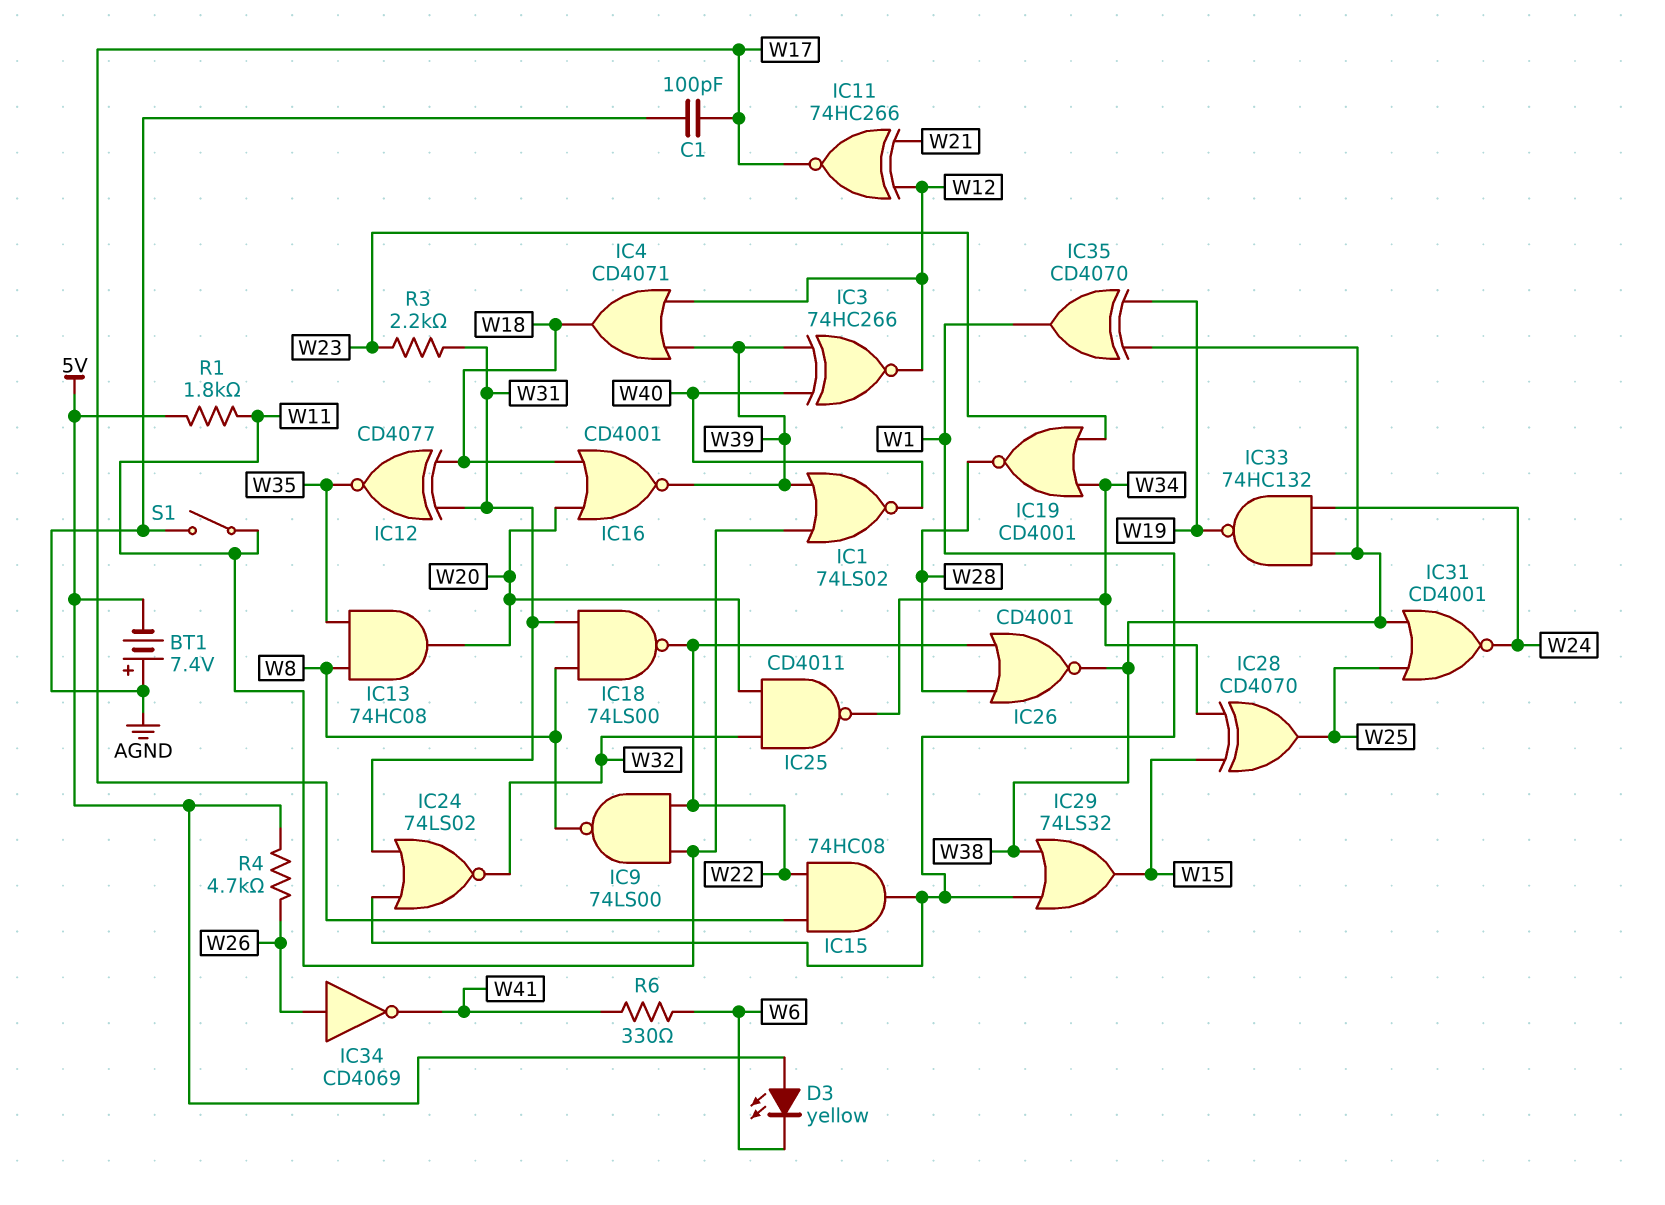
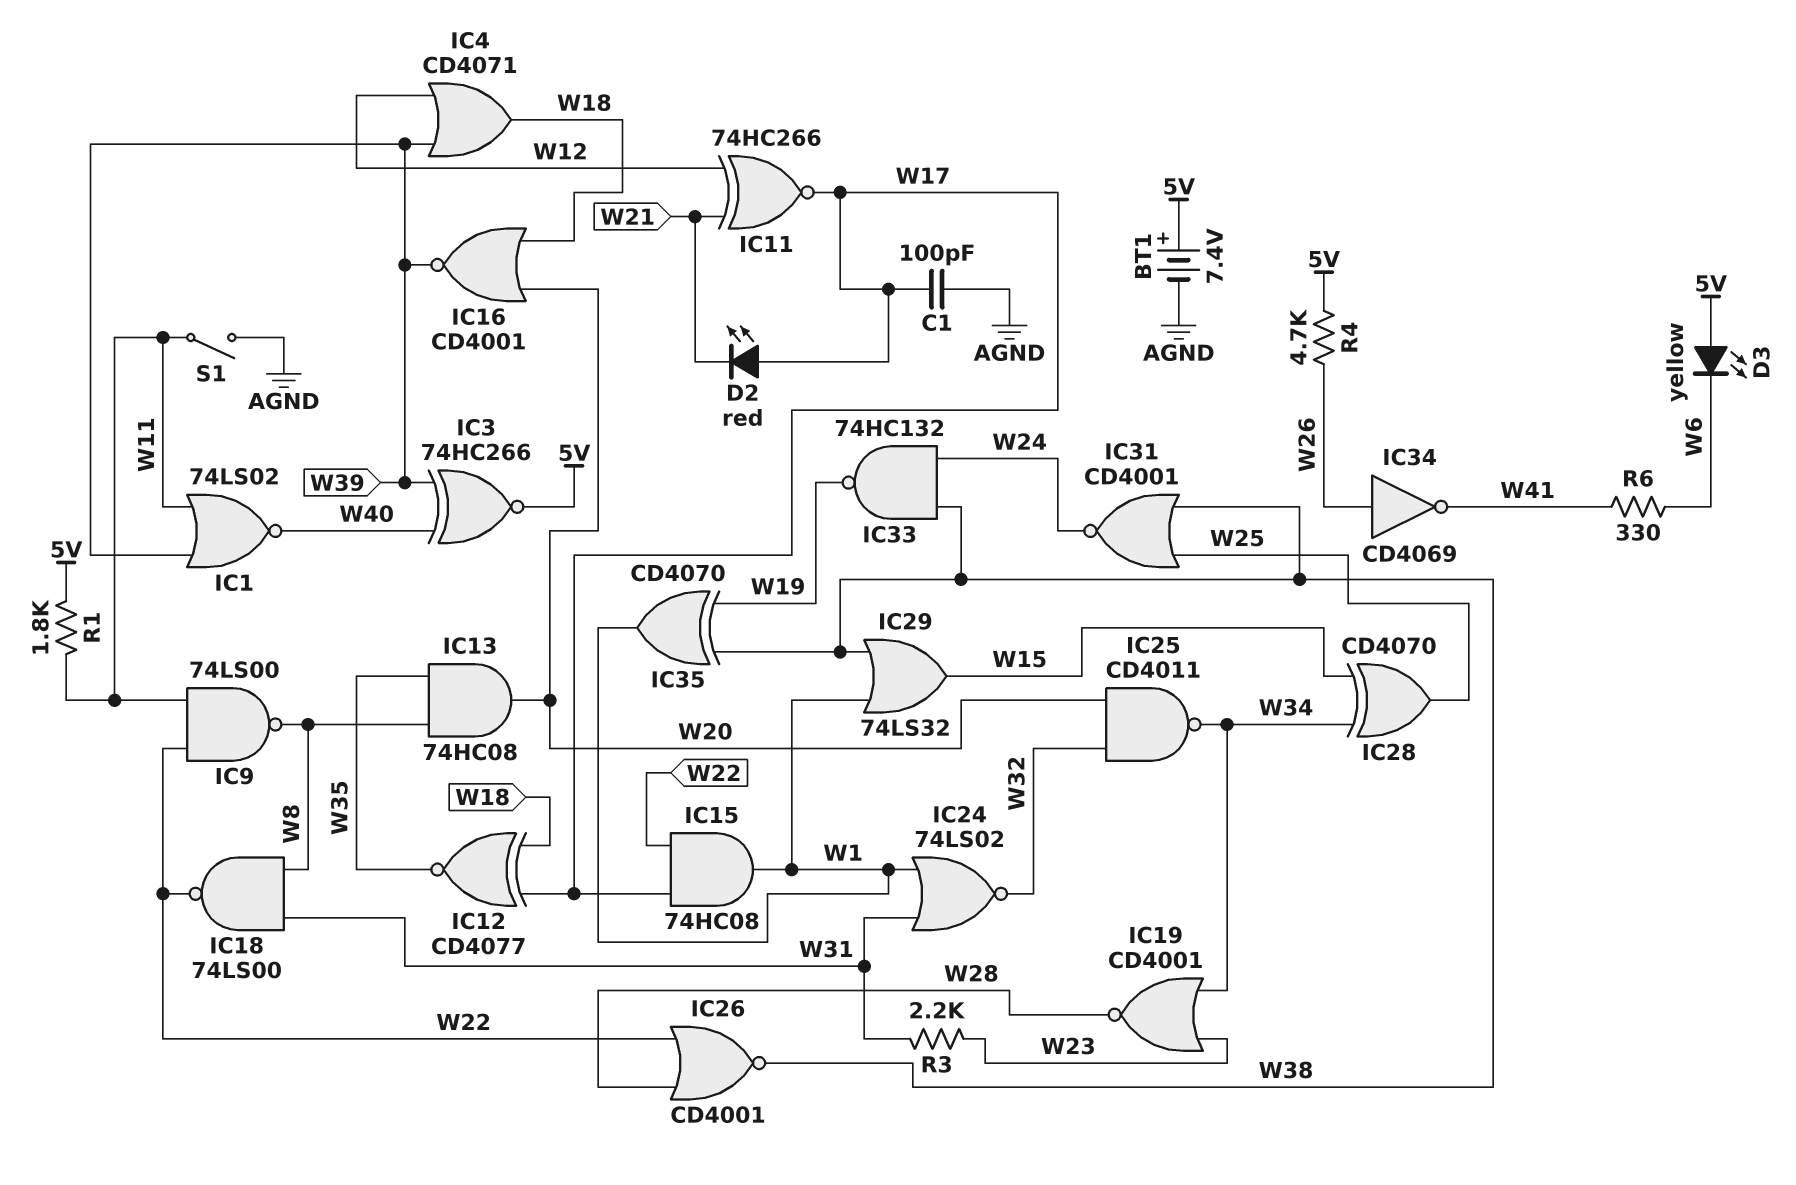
BT1: 7.4V (plus AGND, minus 5V) -> 7.4V (plus 5V, minus AGND)
D2: none -> LED red (A W17, K W21)
IC3: XNOR 74HC266 (in W39, in W40, out W12) -> XNOR 74HC266 (in W39, in W40, out 5V)
IC12: XNOR CD4077 (in W18, in W31, out W35) -> XNOR CD4077 (in W17, in W18, out W35)

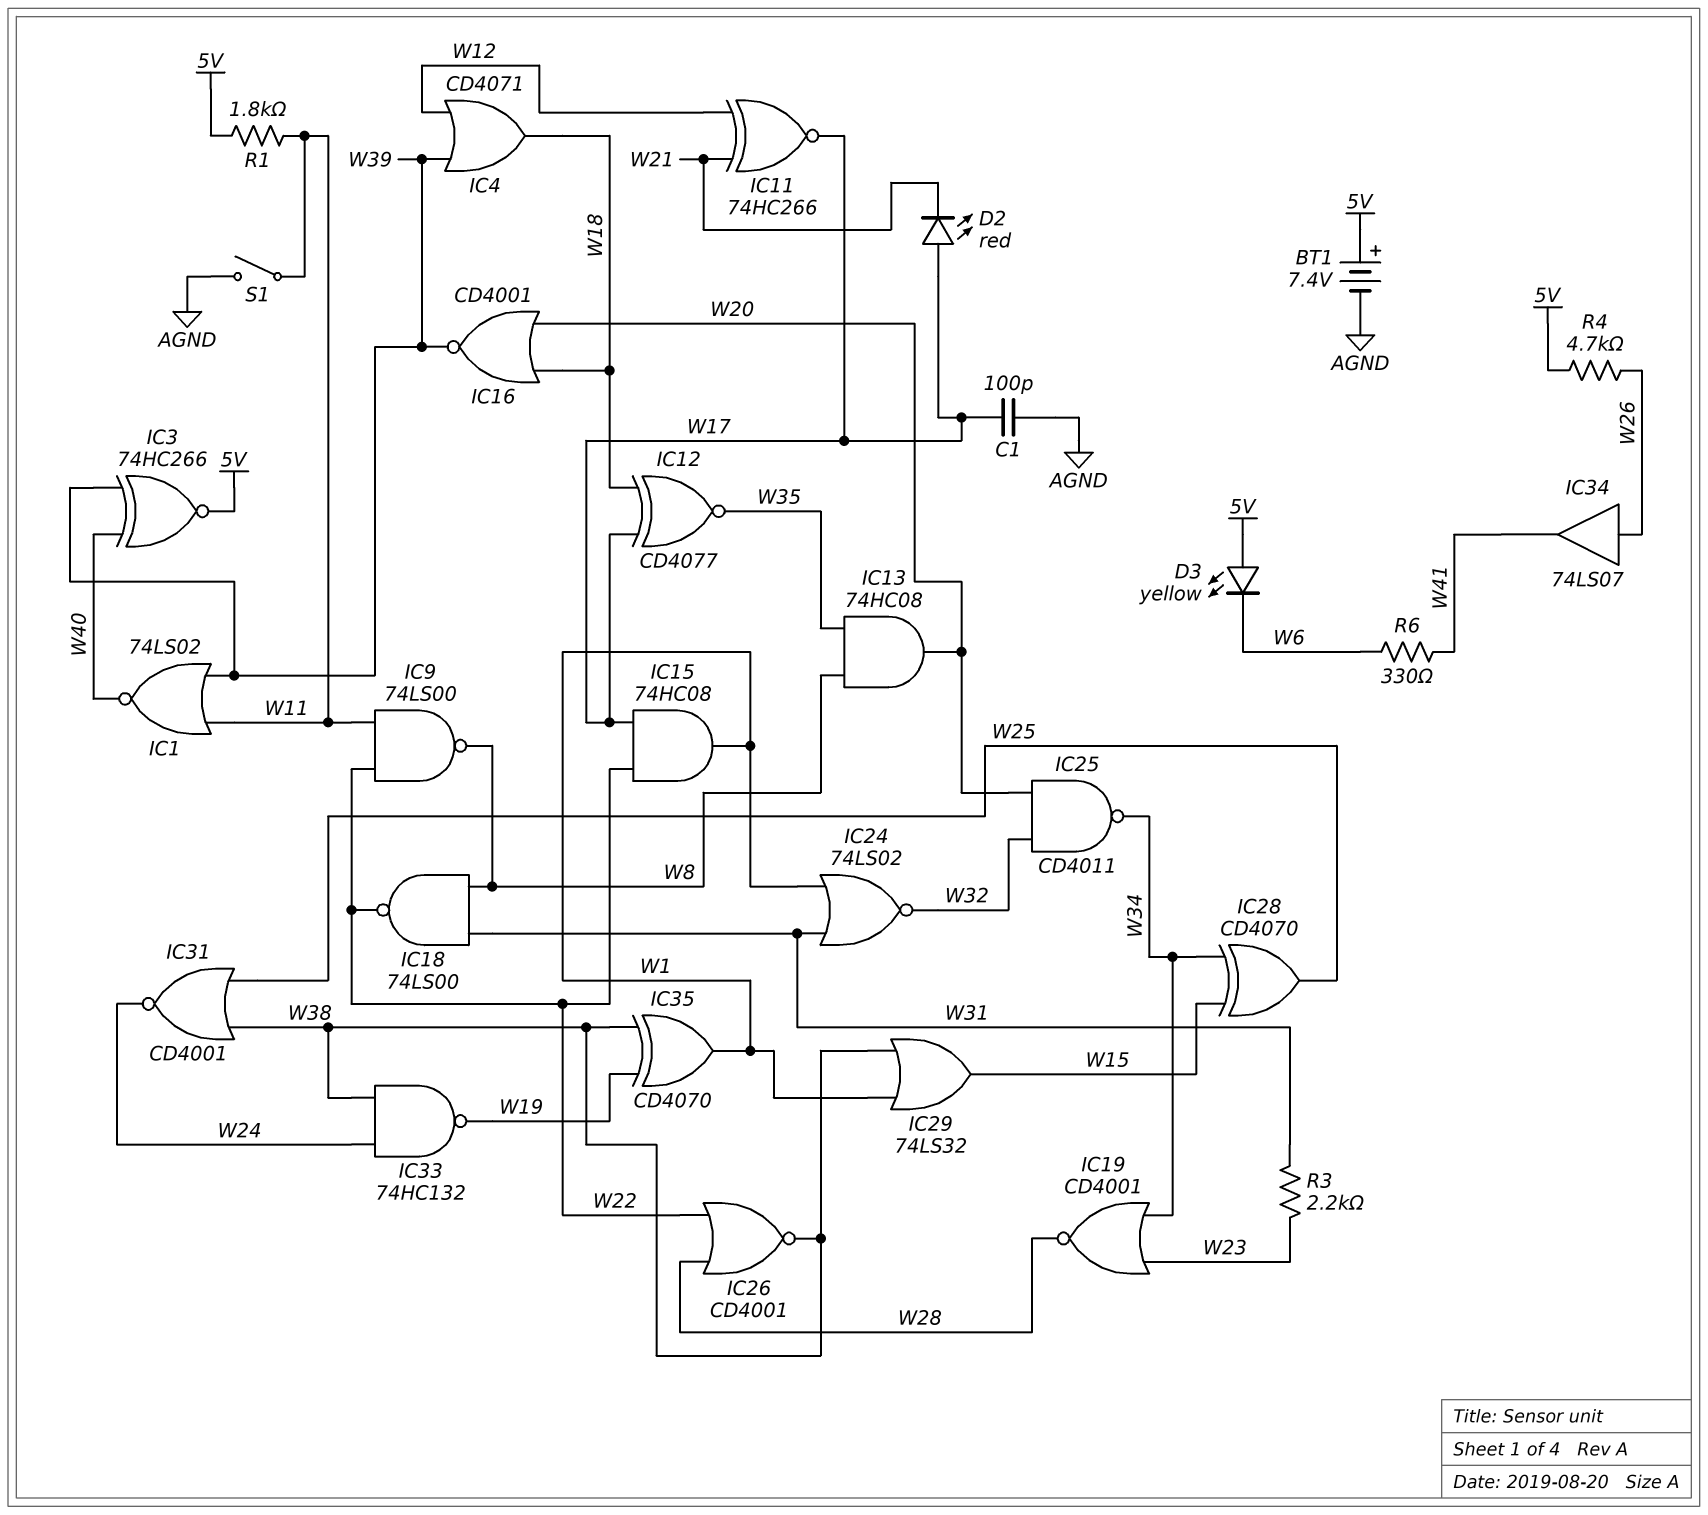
IC34: NOT CD4069 (in W26, out W41) -> buffer 74LS07 (in W26, out W41)

